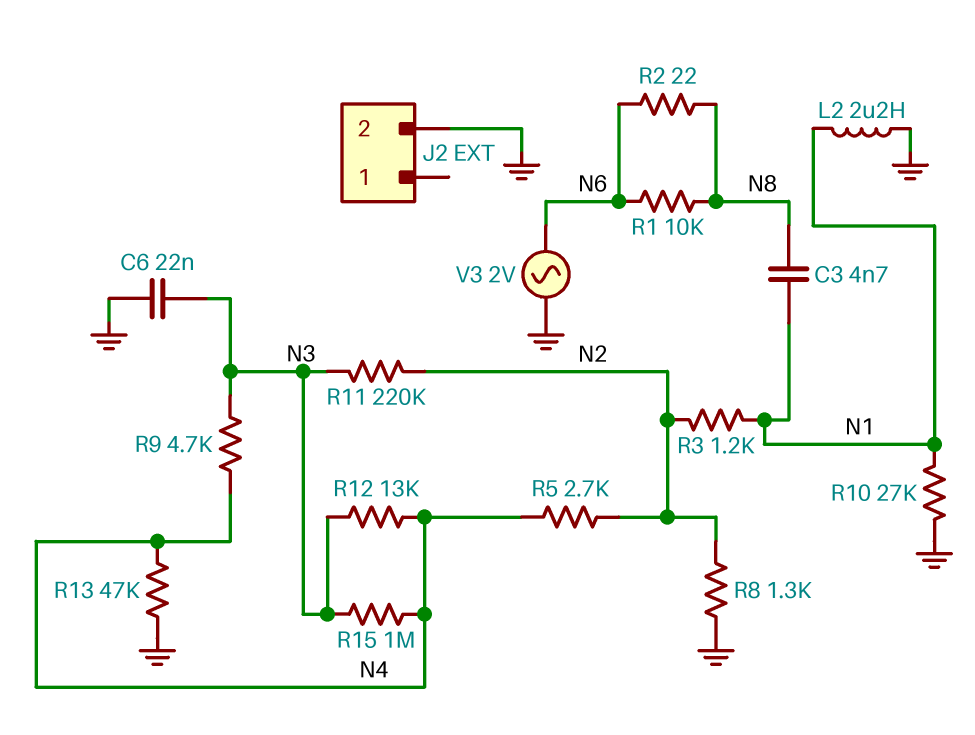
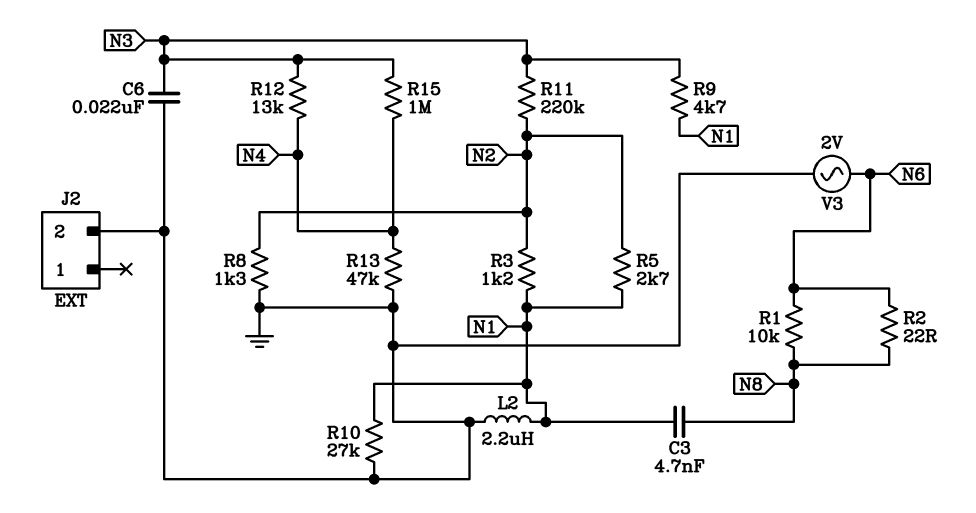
R5: 2.7k (N2, N4) -> 2.7k (N1, N2)
R9: 4.7k (N3, N4) -> 4.7k (N1, N3)

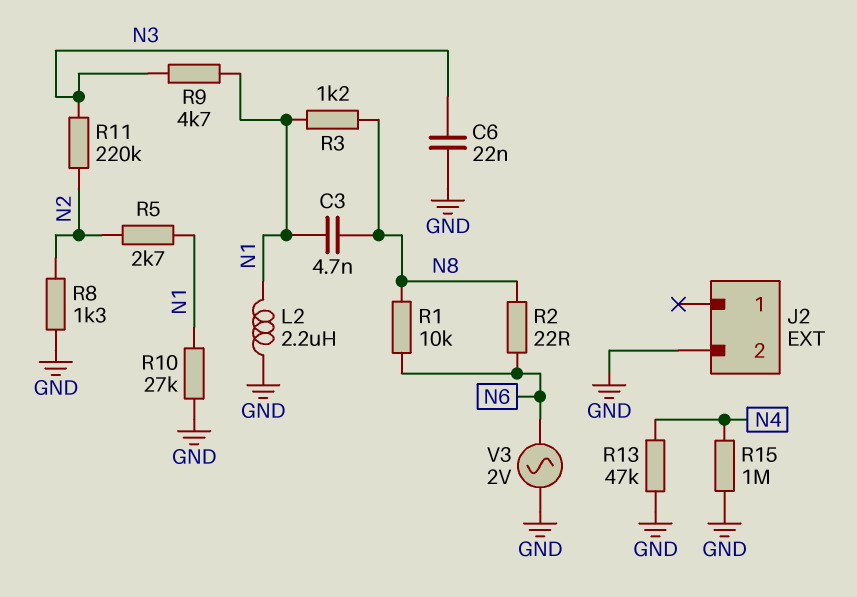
R3: 1.2k (N1, N2) -> 1.2k (N1, N8)
R12: 13k (N3, N4) -> none
R15: 1M (N3, N4) -> 1M (GND, N4)

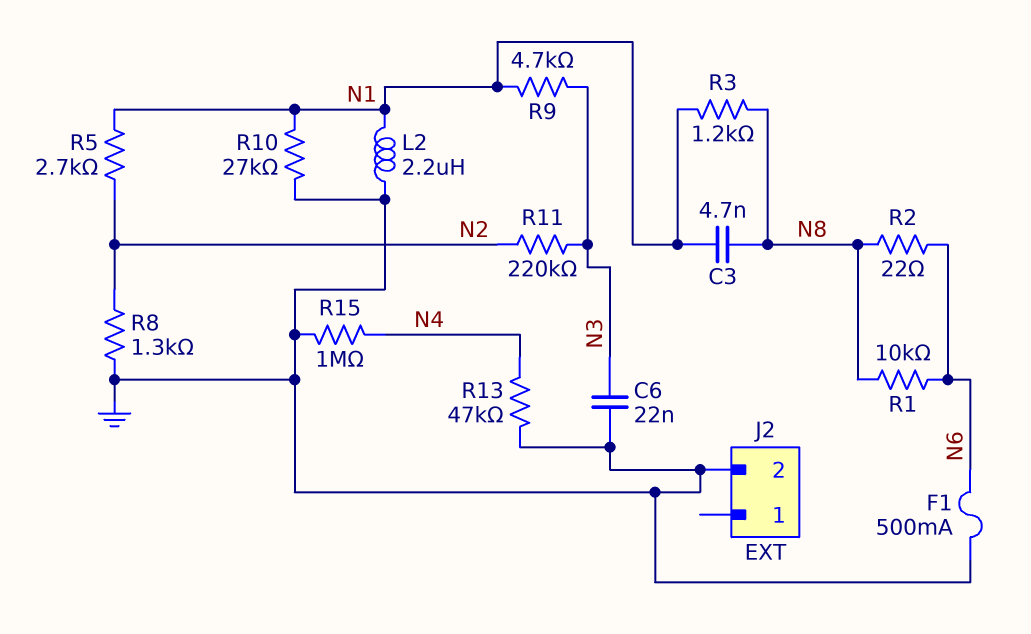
F1: none -> 500mA (GND, N6)
V3: AC 2V (GND, N6) -> none

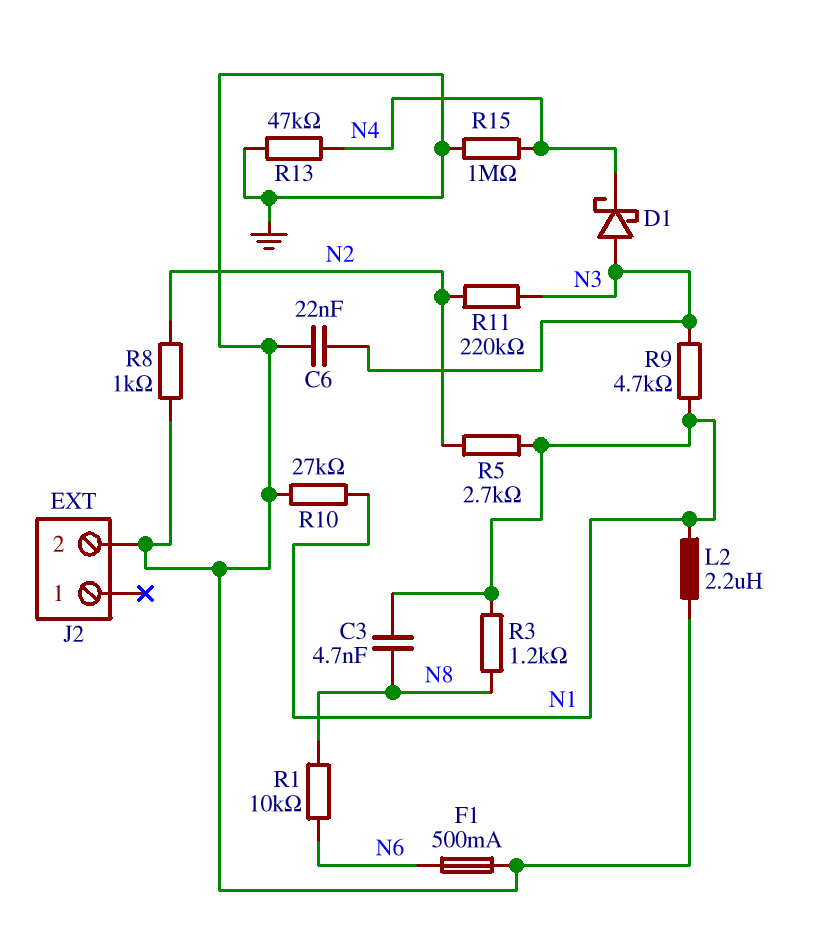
D1: none -> schottky (A N3, K N4)
R2: 22 (N6, N8) -> none
R8: 1.3k (GND, N2) -> 1k (GND, N2)

